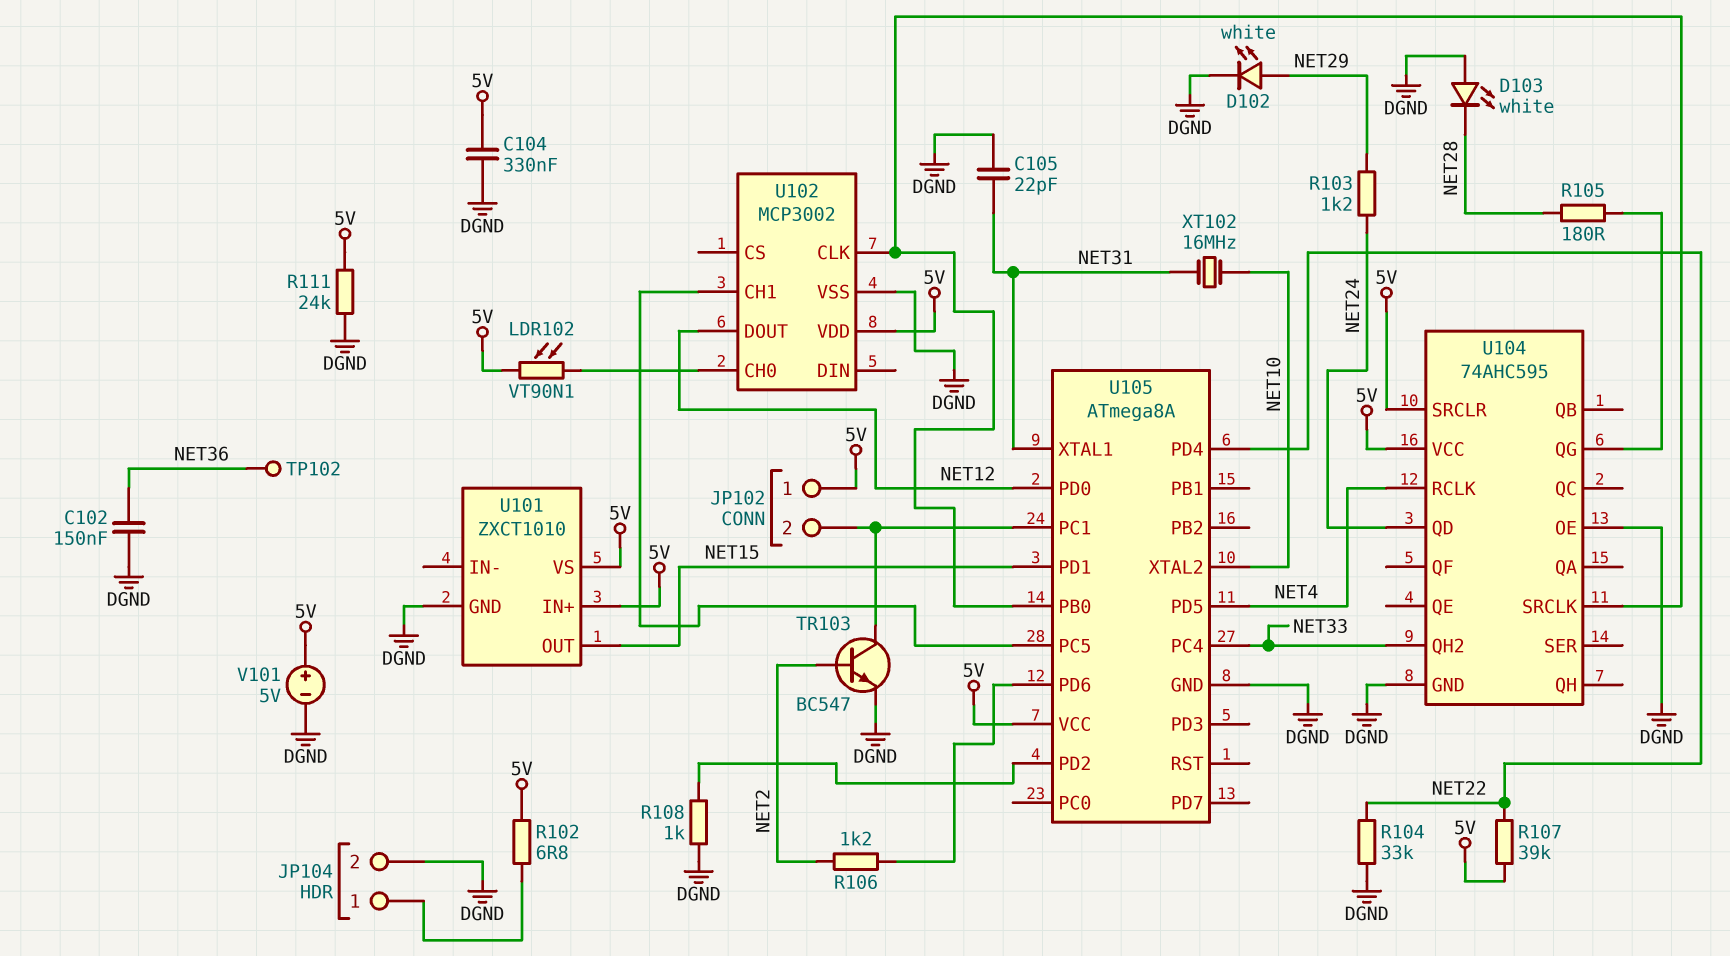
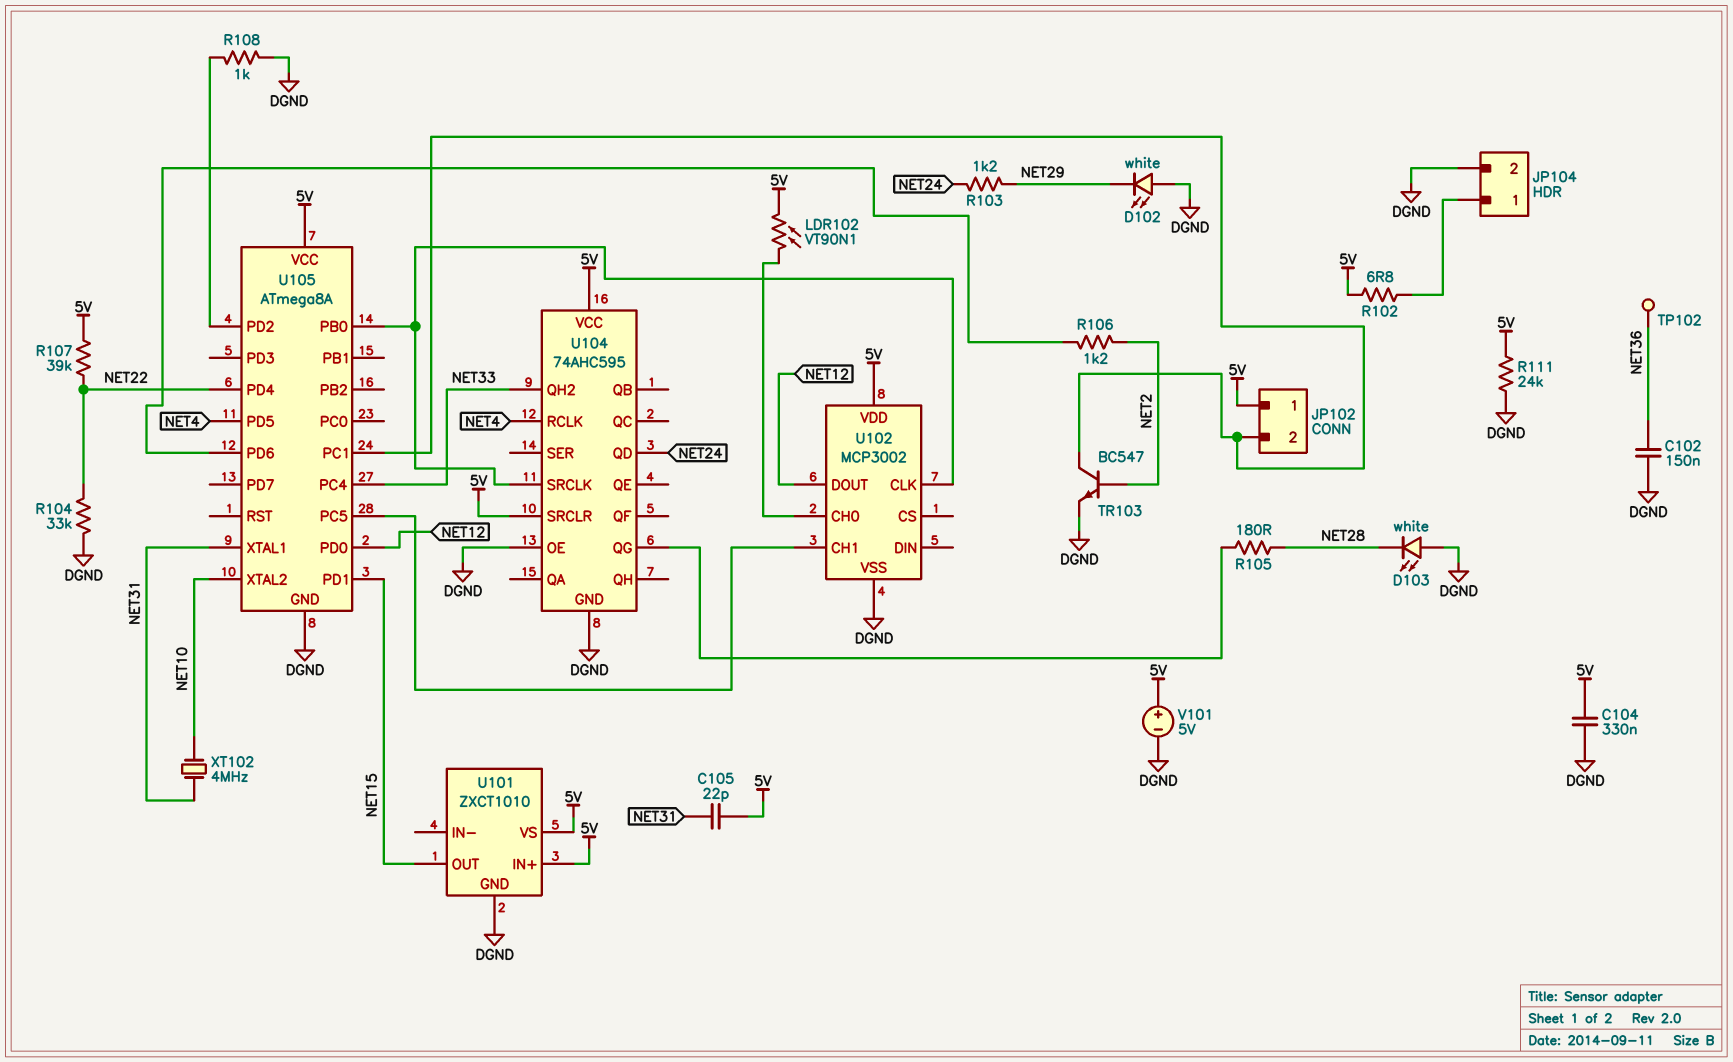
C105: 22pF (DGND, NET31) -> 22pF (5V, NET31)
D102: LED white (A NET29, K DGND) -> LED white (A DGND, K NET29)
XT102: 16MHz (NET10, NET31) -> 4MHz (NET10, NET31)

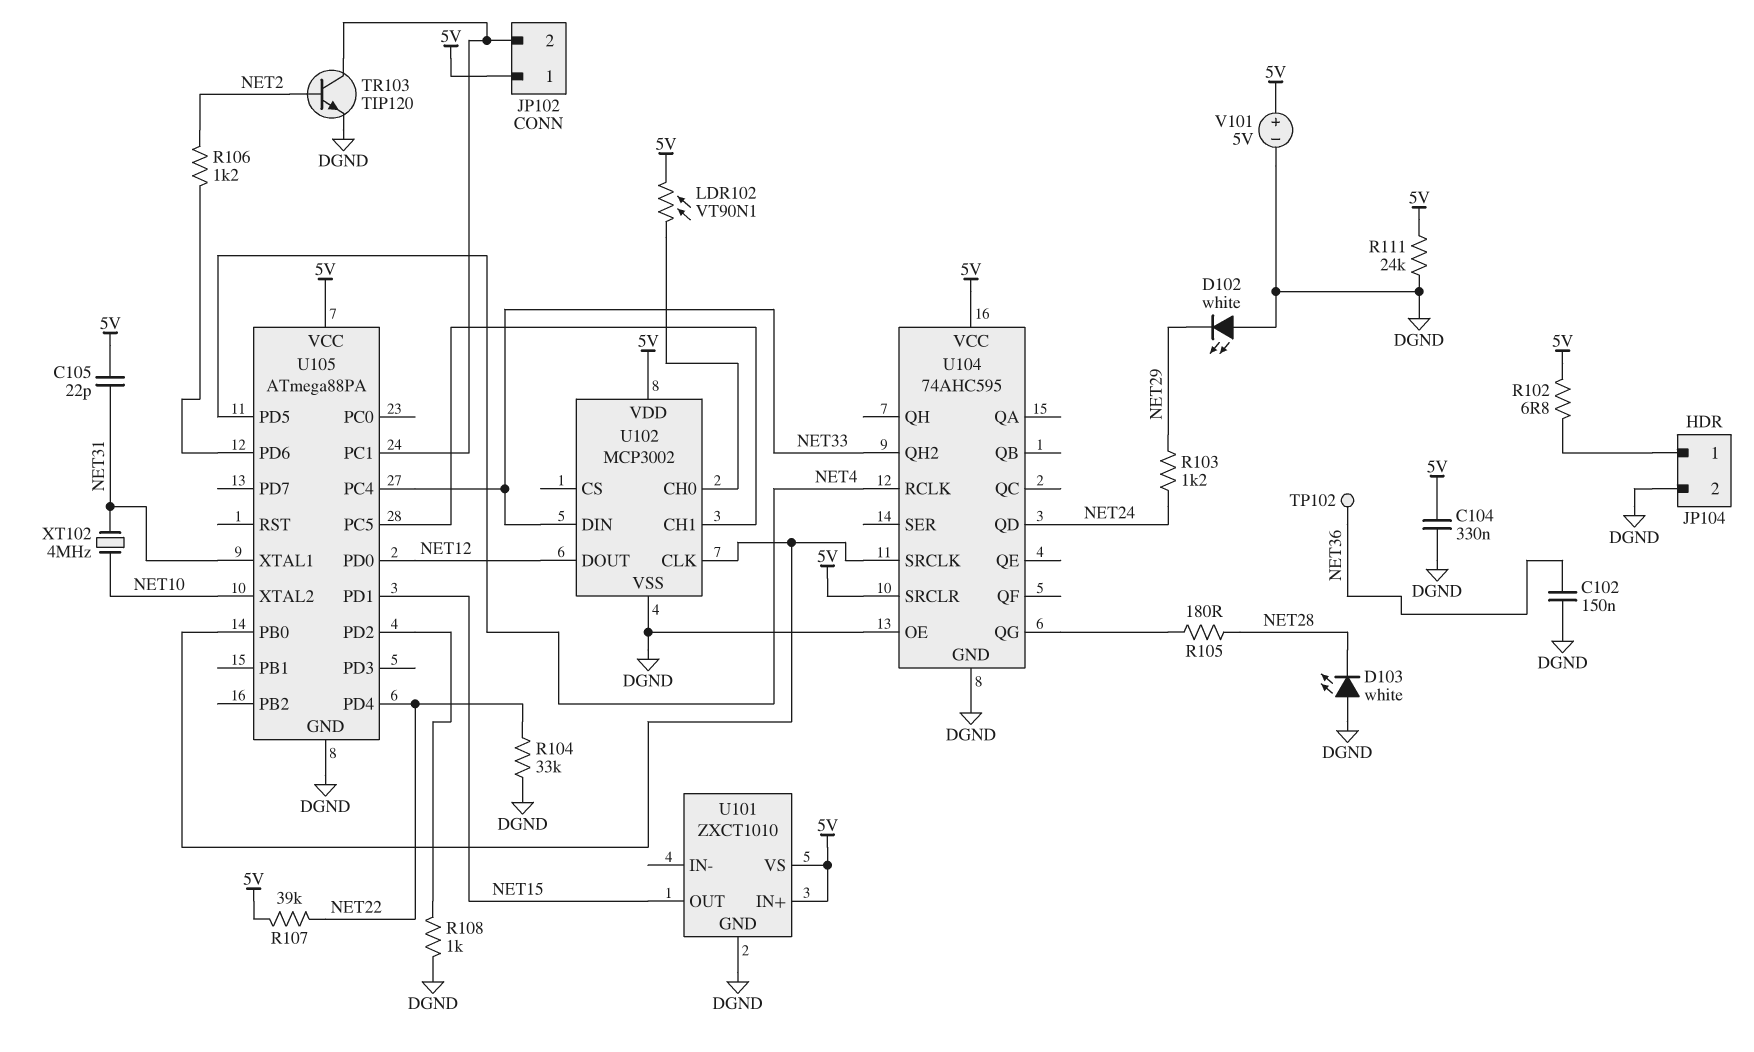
TR103: NPN BC547 (B NET2, C JP102/2, E DGND) -> NPN TIP120 (B NET2, C JP102/2, E DGND)
U102 pin DIN: none -> NET33
U105: ATmega8A -> ATmega88PA

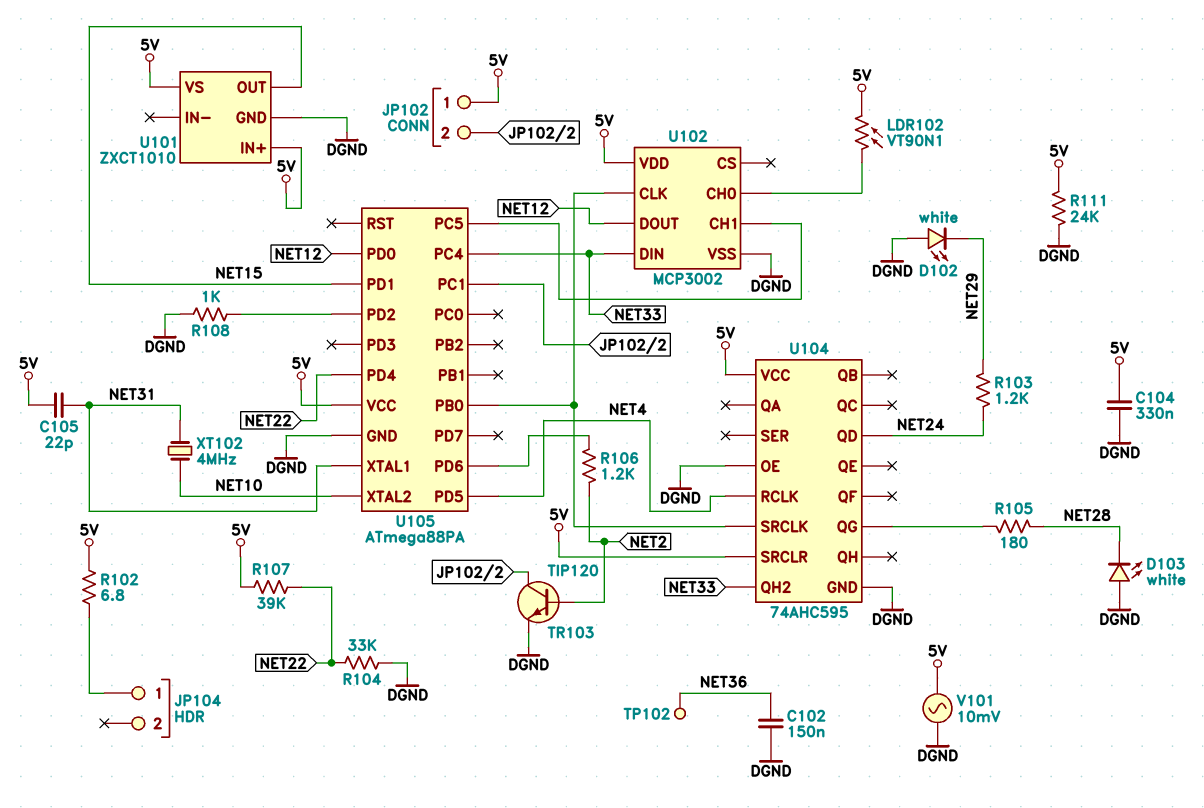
JP104 pin 2: DGND -> none
V101: 5V (plus 5V, minus DGND) -> AC 10mV (5V, DGND)

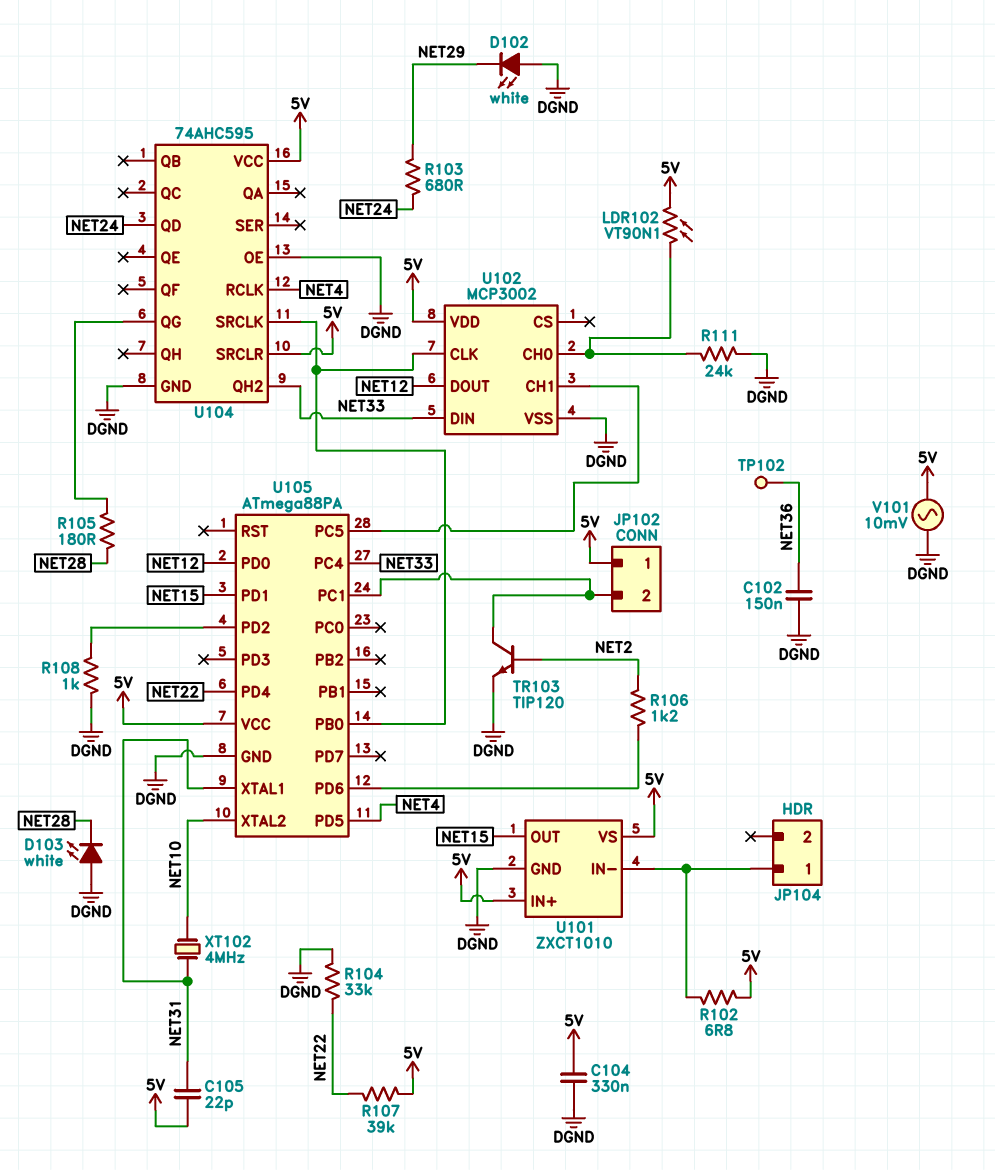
R103: 1.2k (NET24, NET29) -> 680 (NET24, NET29)
R111: 24k (5V, DGND) -> 24k (DGND, U102/CH0)
U101 pin IN-: none -> JP104/1

